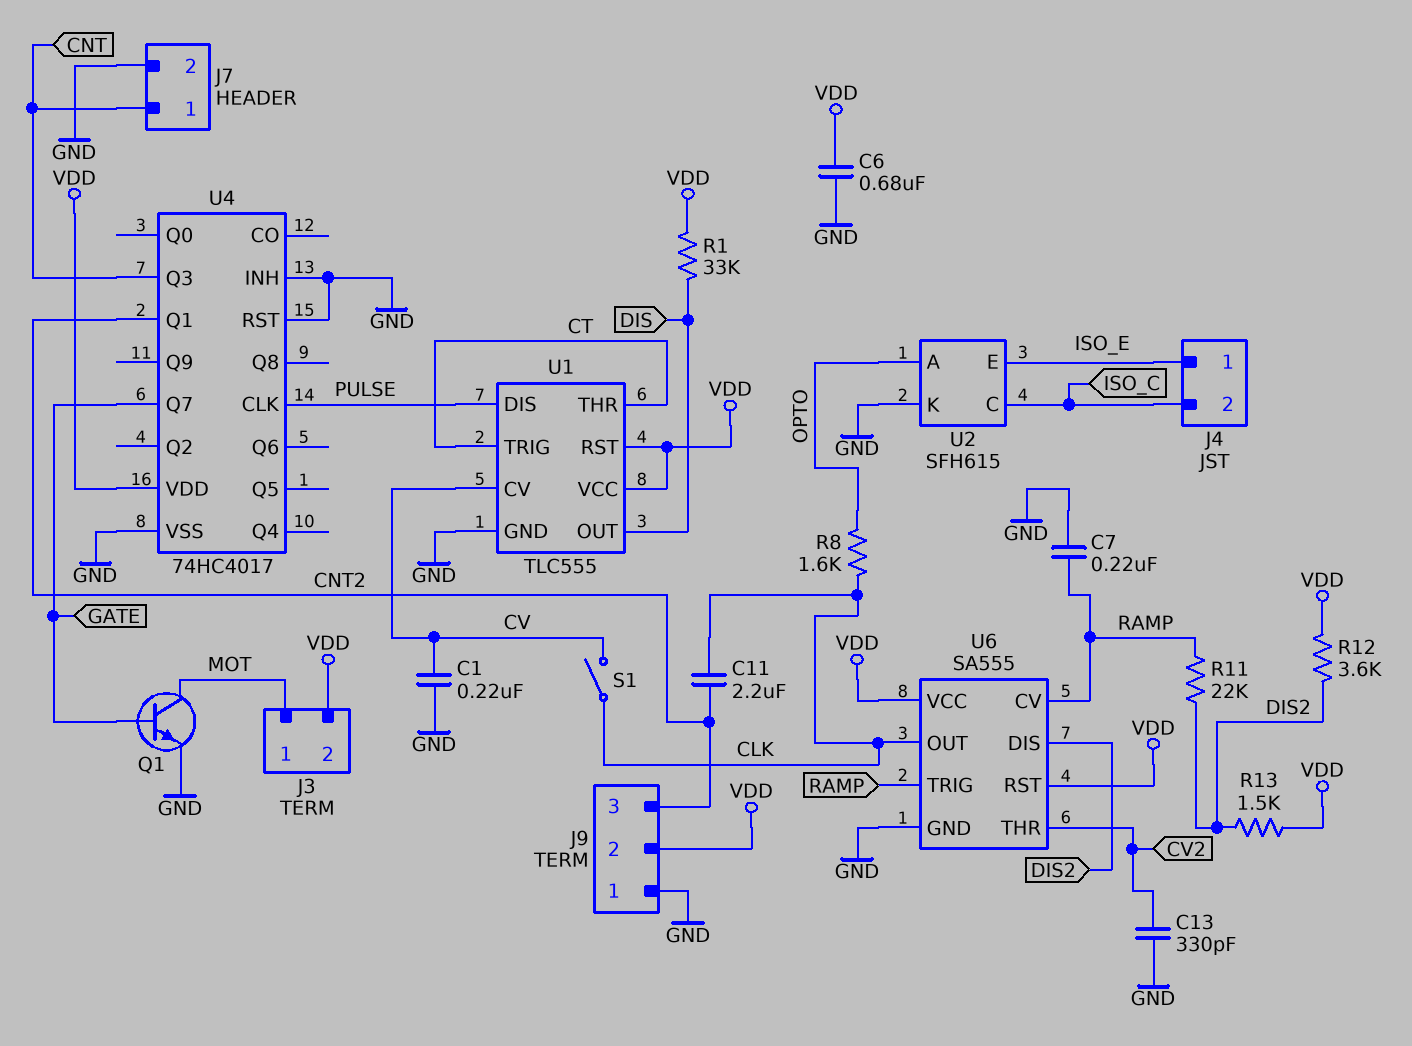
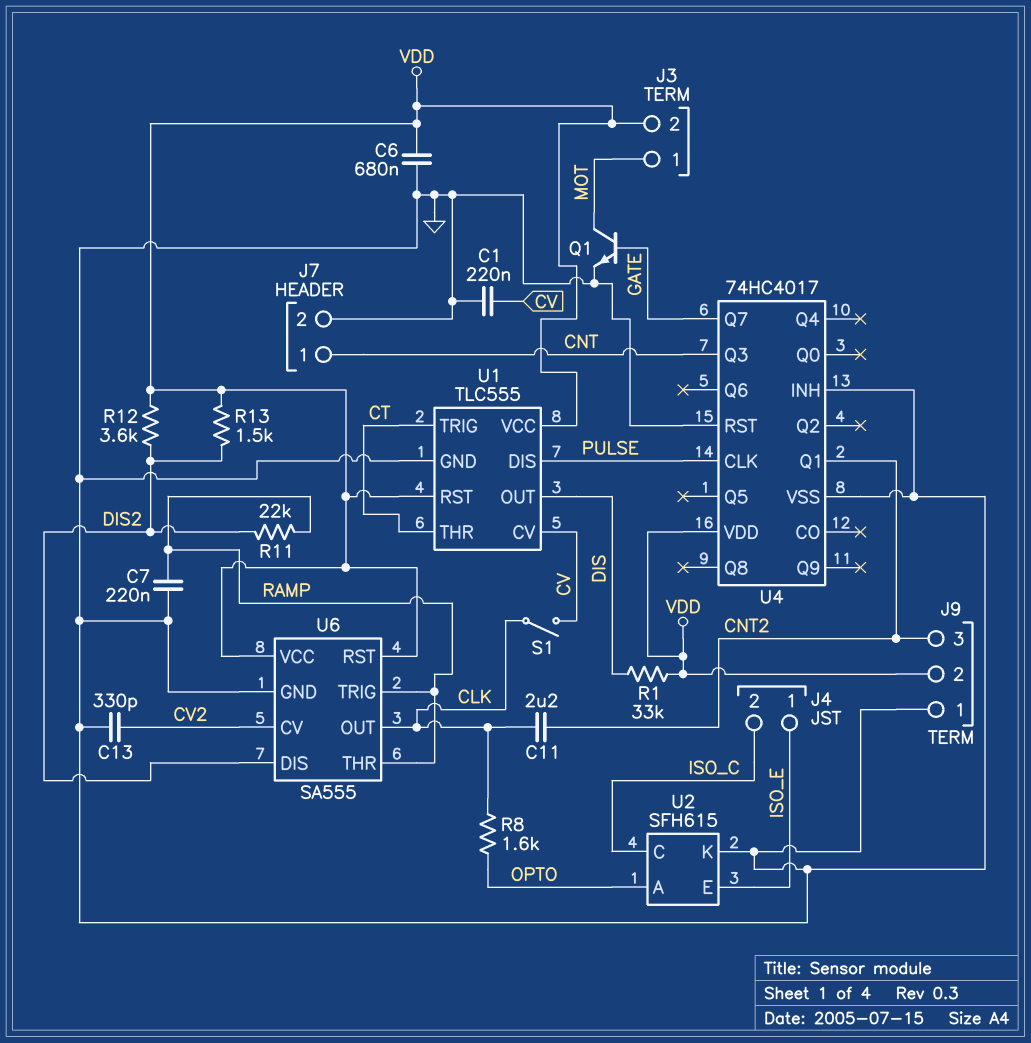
U6 pin CV: RAMP -> CV2
U6 pin THR: CV2 -> RAMP

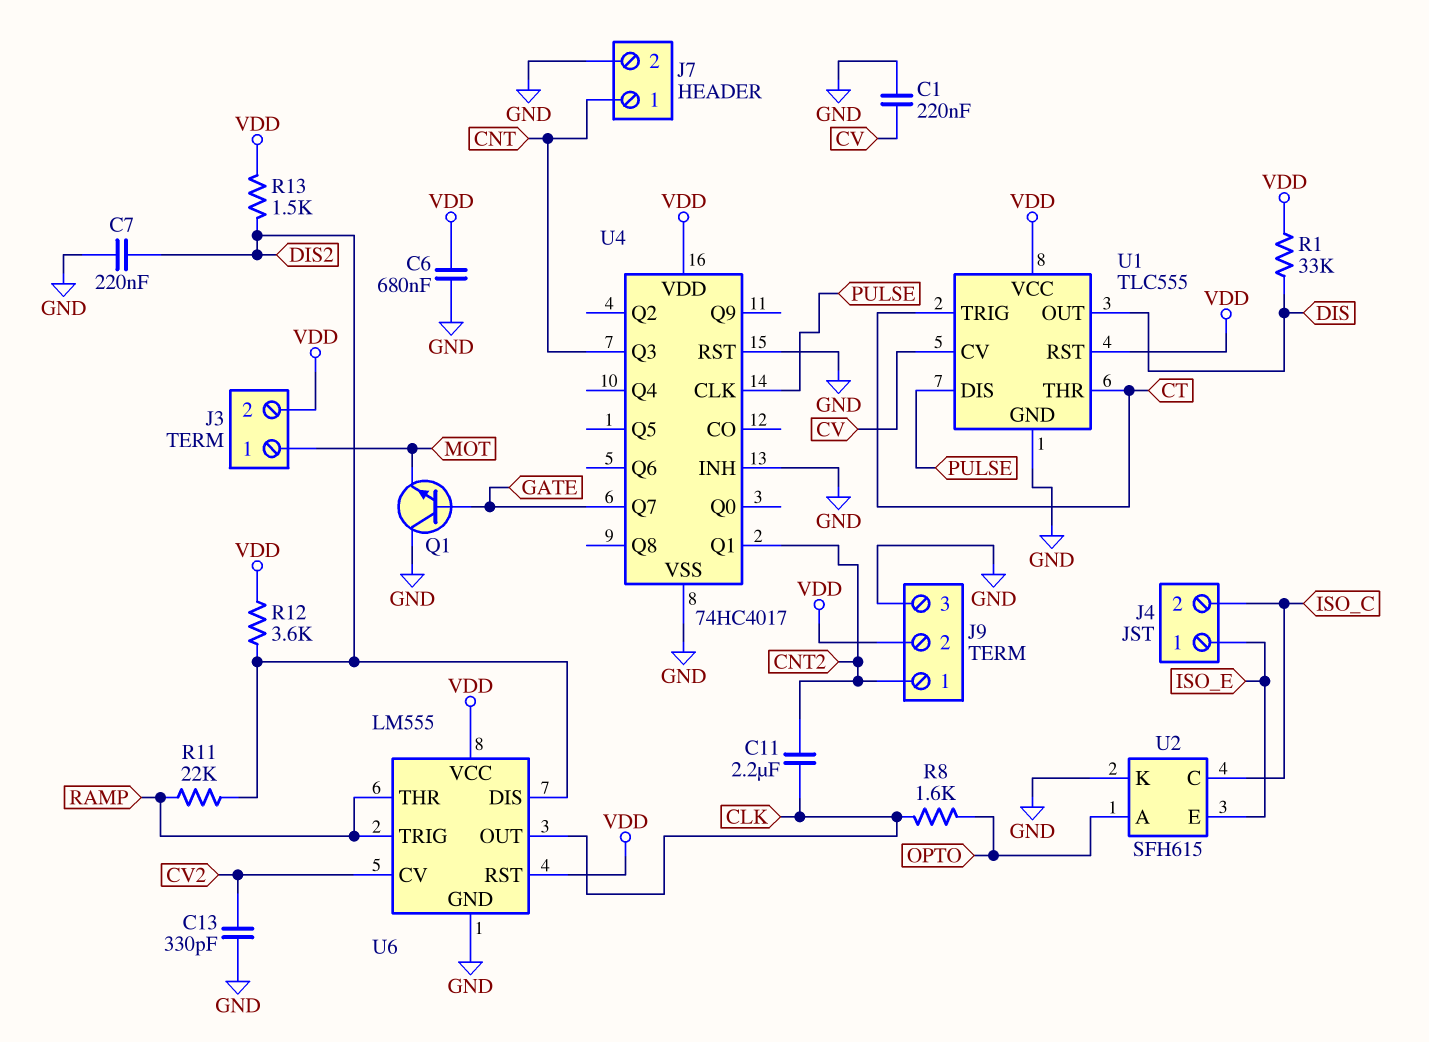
C7: 220nF (GND, RAMP) -> 220nF (DIS2, GND)
J9 pin 1: GND -> CNT2
J9 pin 3: CNT2 -> GND
Q1: NPN (B GATE, C MOT, E GND) -> NPN (B GATE, C GND, E MOT)
S1: switch (CLK, CV) -> none
U6: SA555 -> LM555

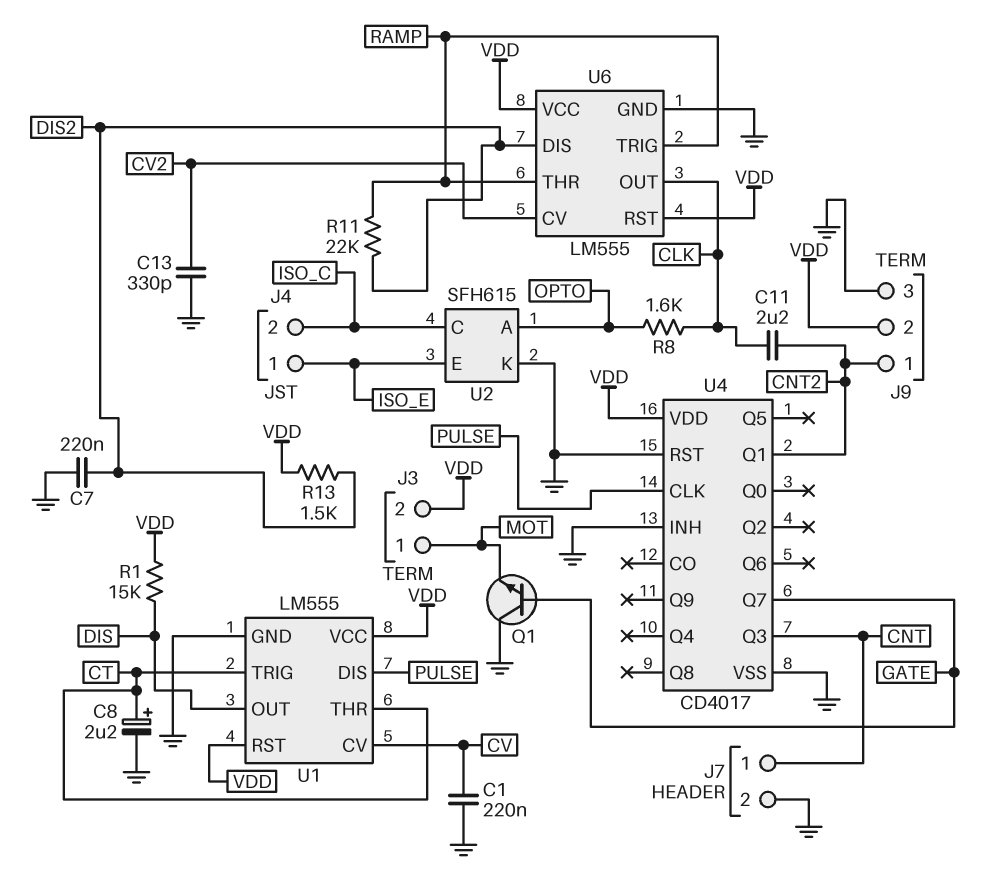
C6: 680nF (GND, VDD) -> none
C8: none -> 2.2uF (plus CT, minus GND)
R1: 33k (DIS, VDD) -> 15k (DIS, VDD)
R12: 3.6k (DIS2, VDD) -> none
U1: TLC555 -> LM555
U4: 74HC4017 -> CD4017

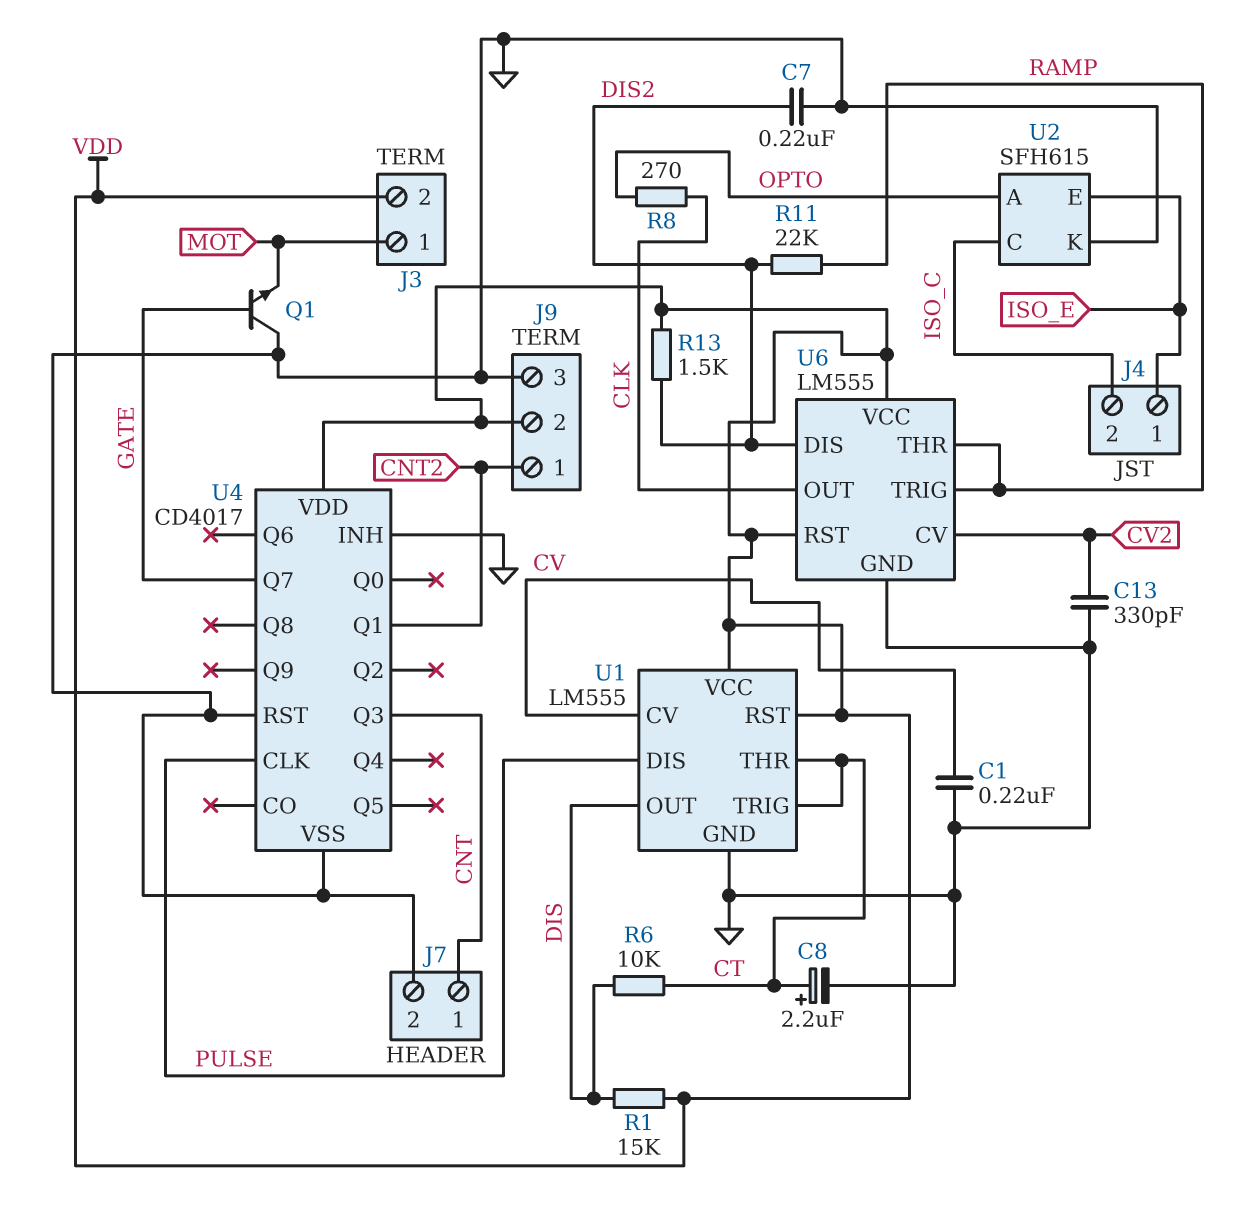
C11: 2.2uF (CLK, CNT2) -> none
R6: none -> 10k (CT, DIS)
R8: 1.6k (CLK, OPTO) -> 270 (CLK, OPTO)

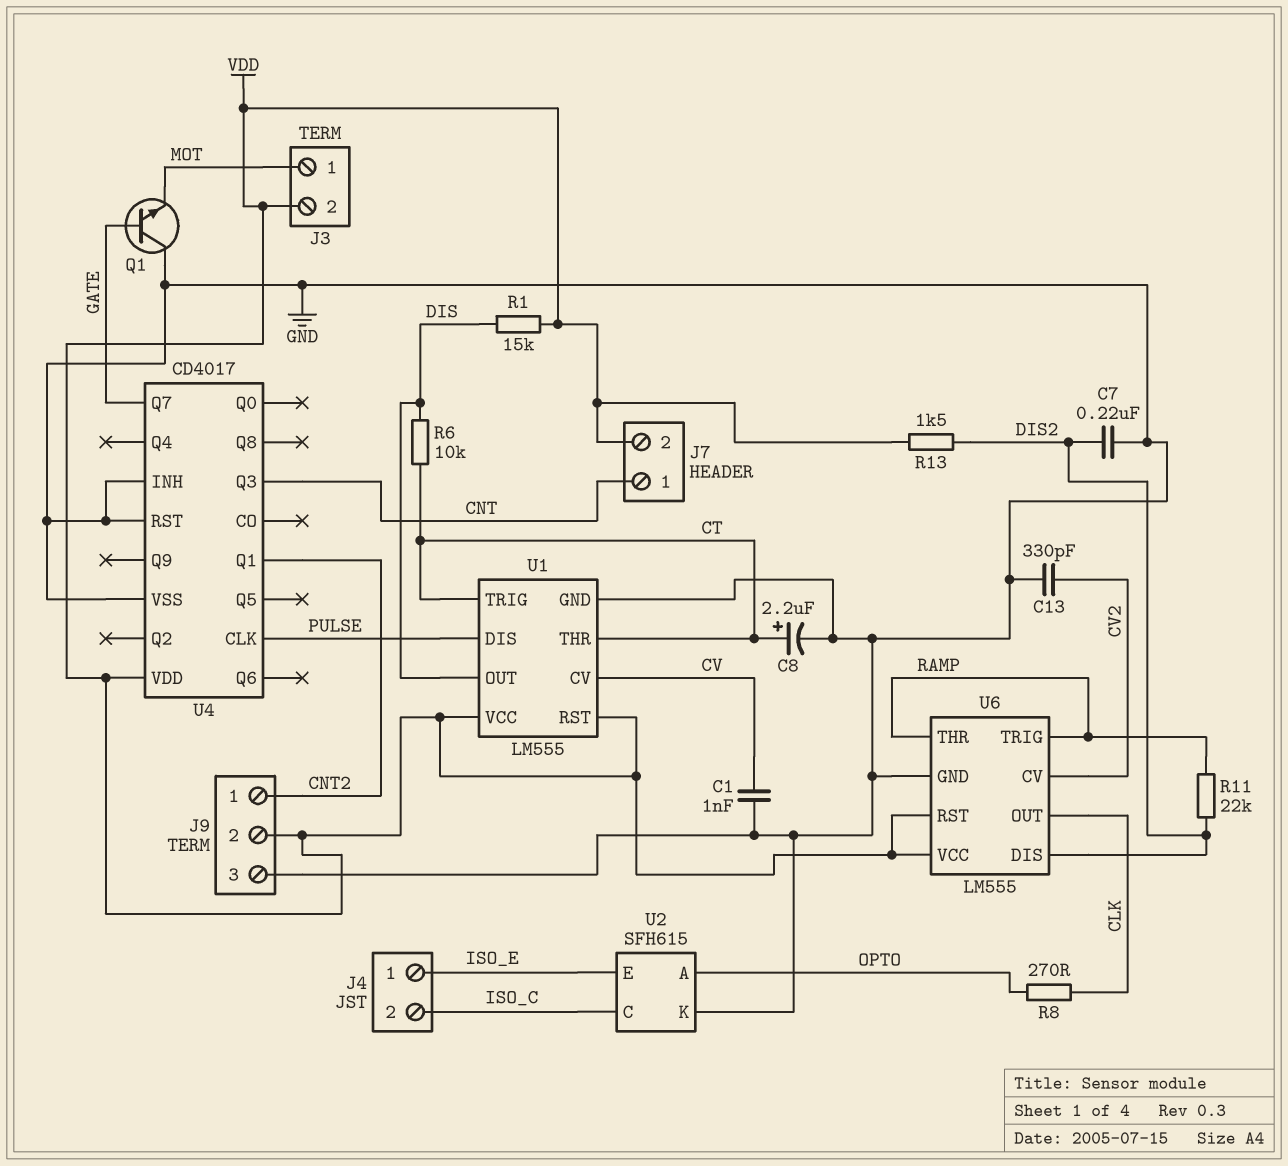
C1: 220nF (CV, GND) -> 1nF (CV, GND)
J7 pin 2: GND -> VDD

